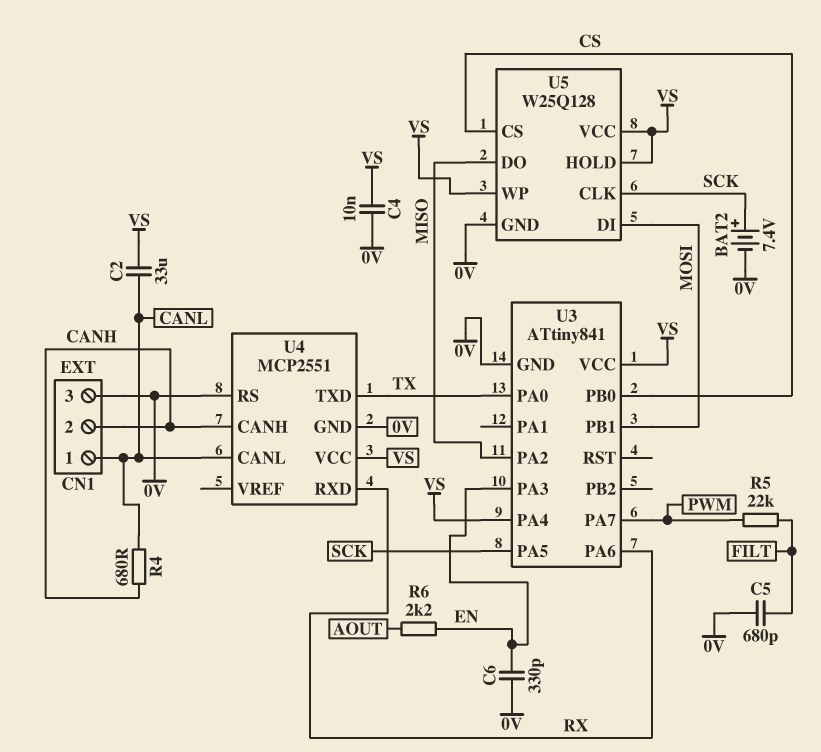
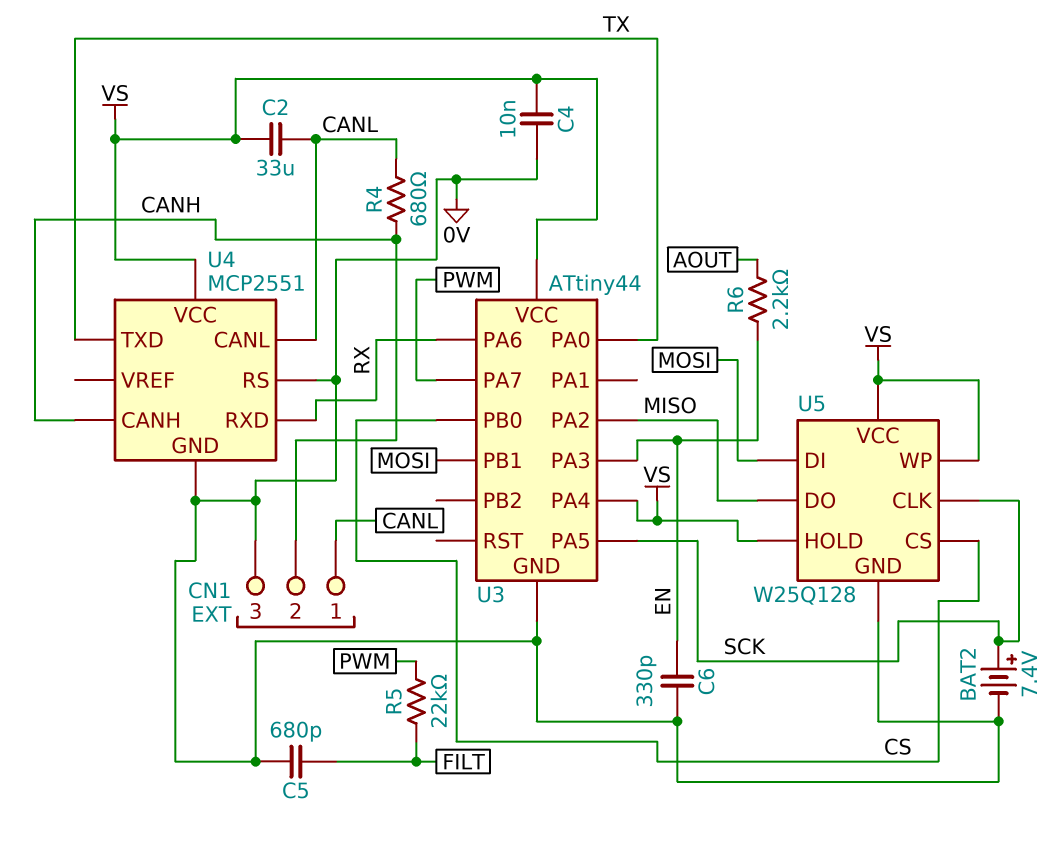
U3: ATtiny841 -> ATtiny44

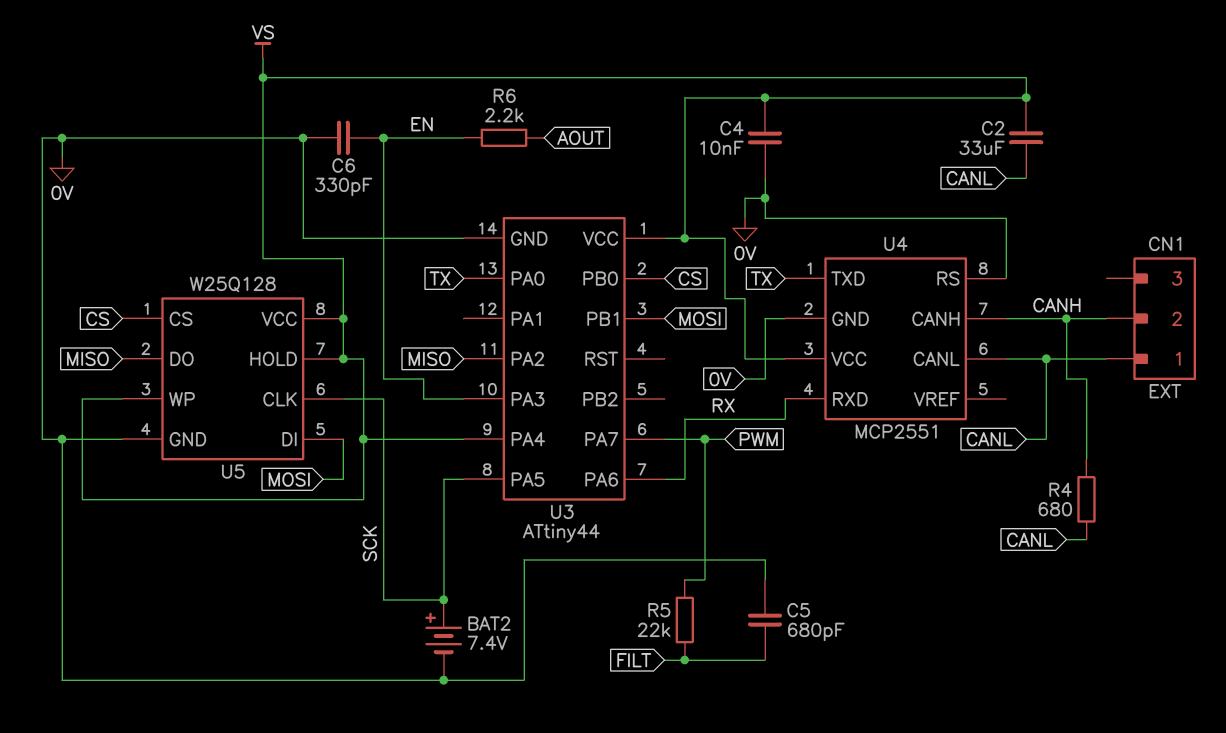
CN1 pin 3: 0V -> none

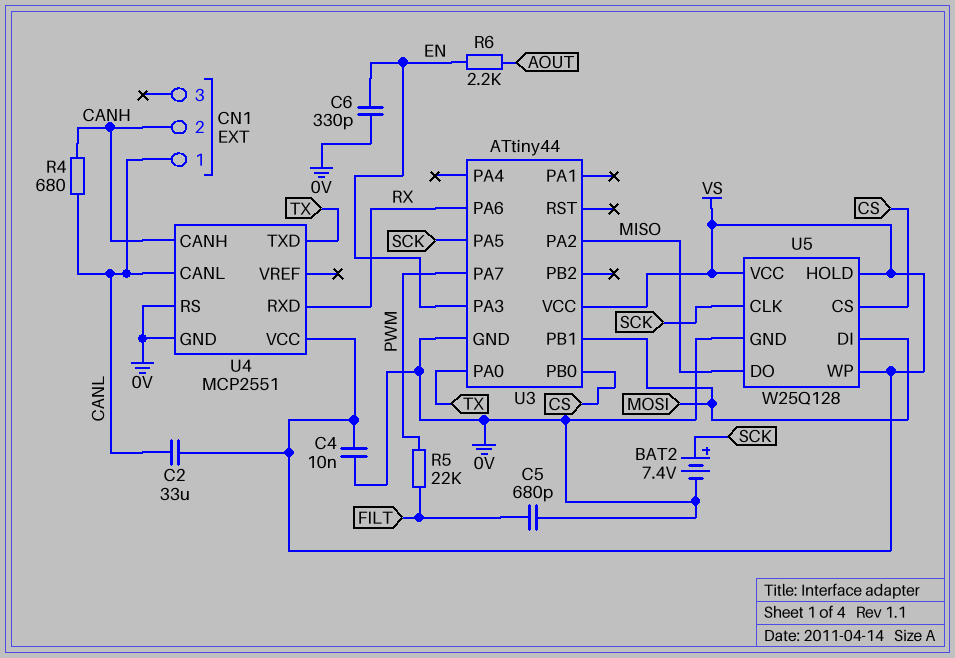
U3 pin PA4: VS -> none

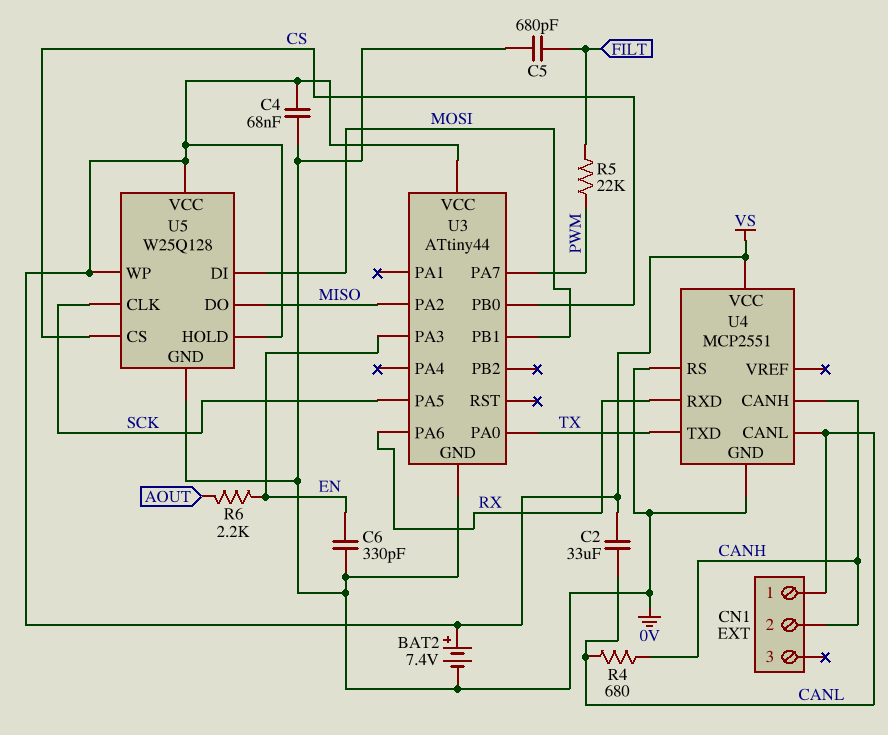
BAT2: 7.4V (plus SCK, minus 0V) -> 7.4V (plus VS, minus 0V)
C4: 10nF (0V, VS) -> 68nF (0V, VS)

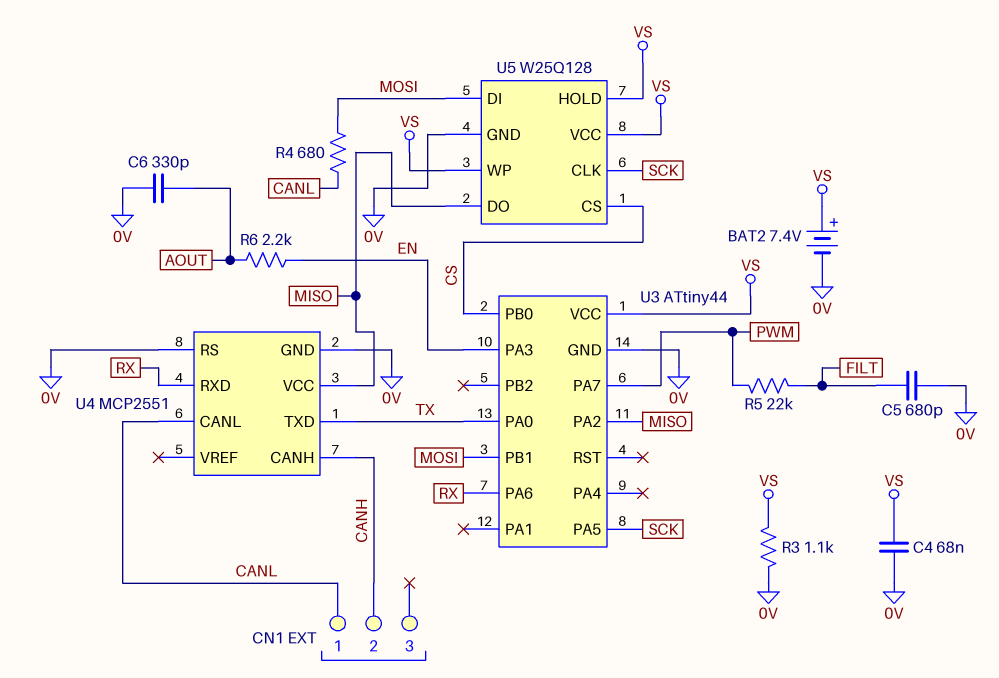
C2: 33uF (CANL, VS) -> none
C6: 330pF (0V, EN) -> 330pF (0V, AOUT)
R3: none -> 1.1k (0V, VS)
R4: 680 (CANH, CANL) -> 680 (CANL, MOSI)
U4 pin VCC: VS -> MISO

